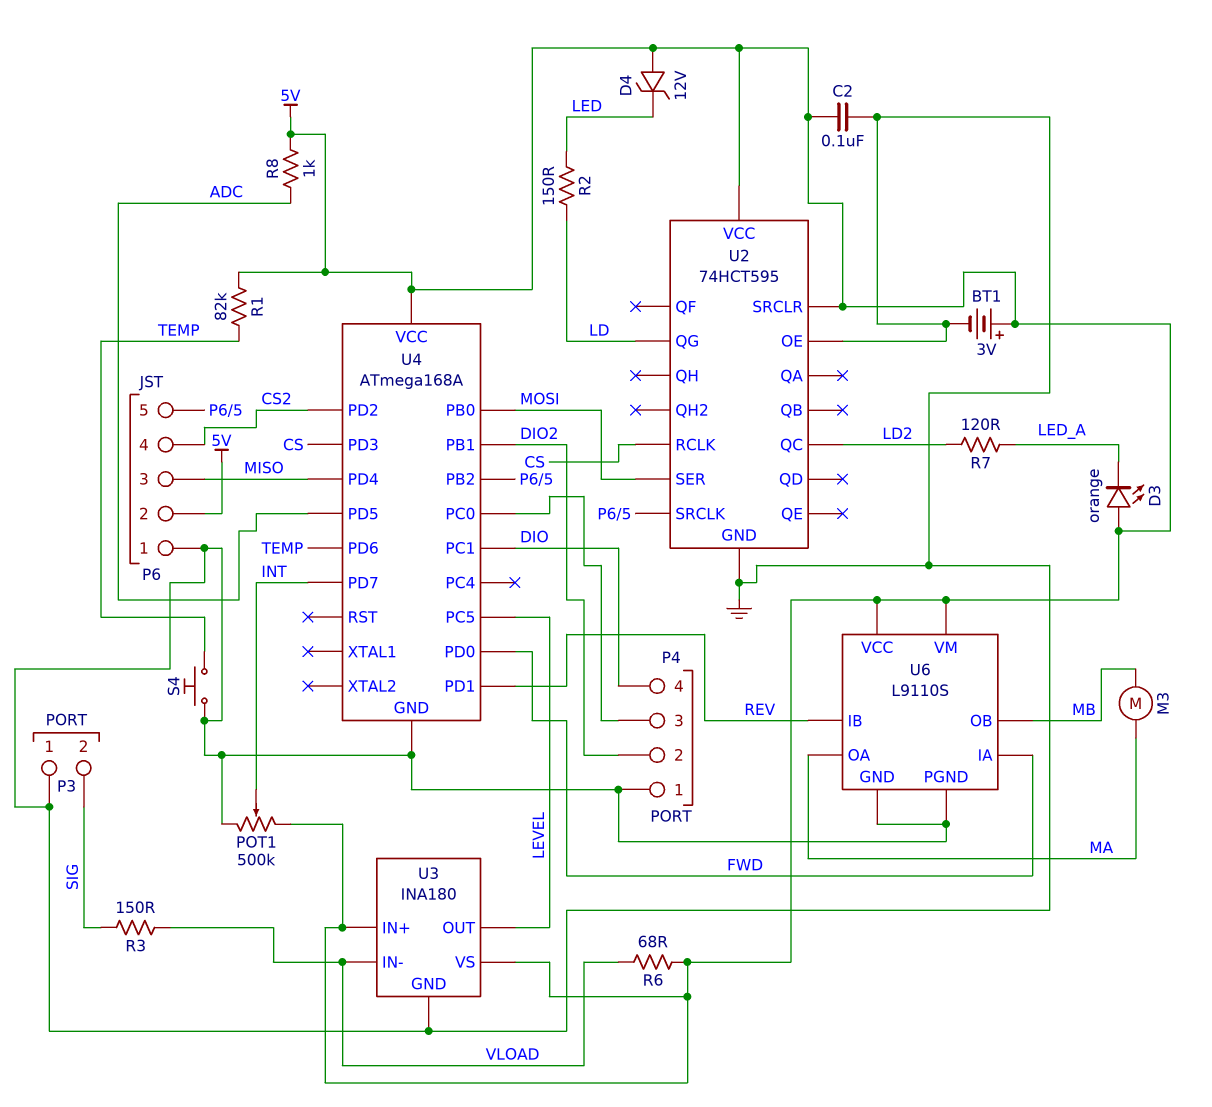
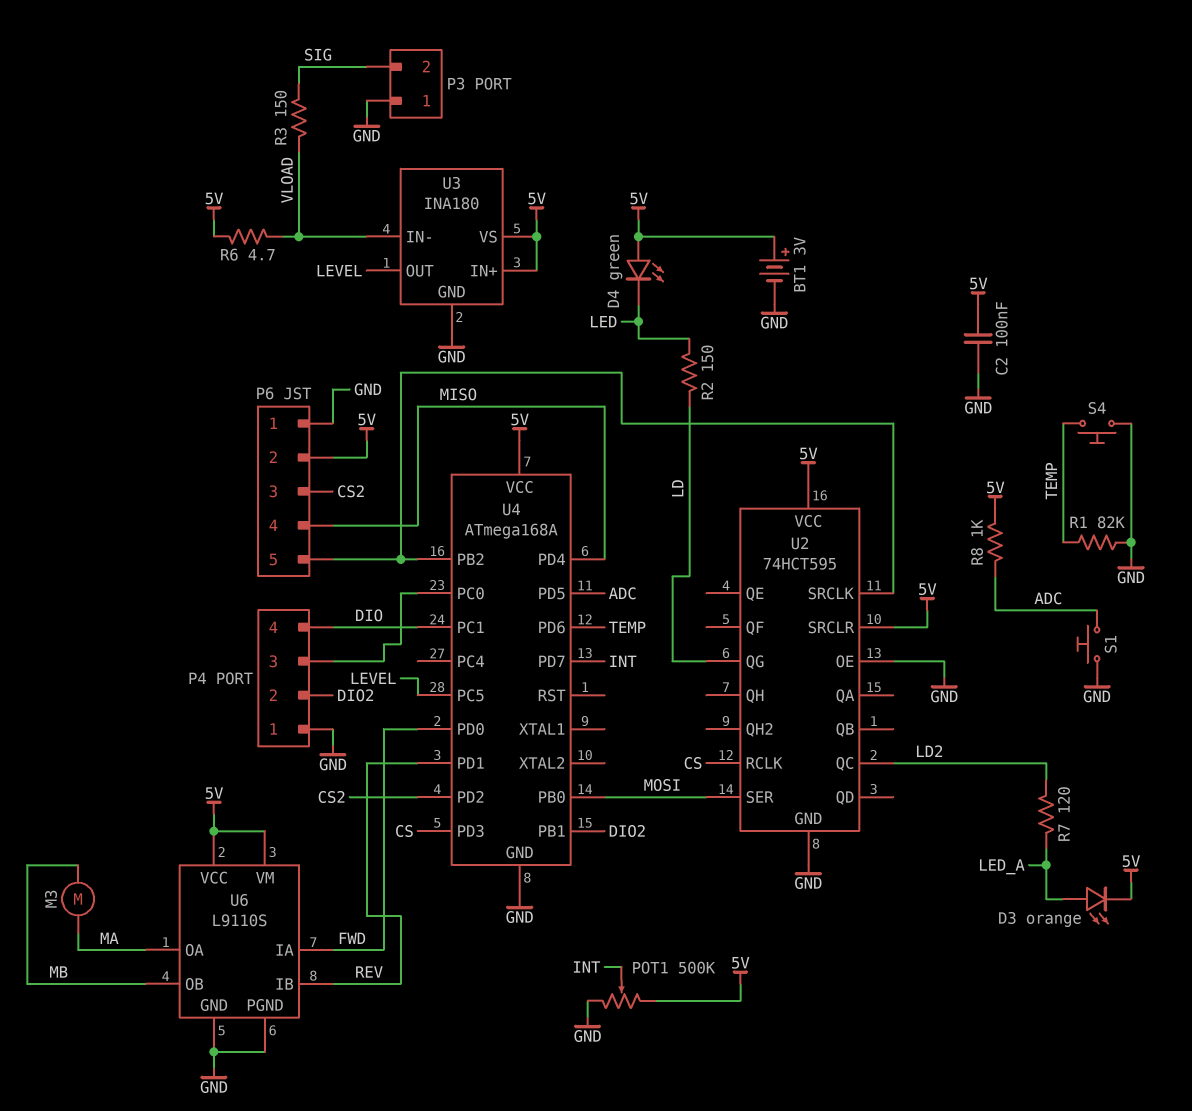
D3: LED orange (A 5V, K LED_A) -> LED orange (A LED_A, K 5V)
D4: zener 12V (A 5V, K LED) -> LED green (A 5V, K LED)
P6 pin 3: MISO -> CS2
P6 pin 4: CS2 -> MISO
R1: 82k (5V, TEMP) -> 82k (GND, TEMP)
R6: 68 (5V, VLOAD) -> 4.7 (5V, VLOAD)
S1: none -> button (ADC, GND)

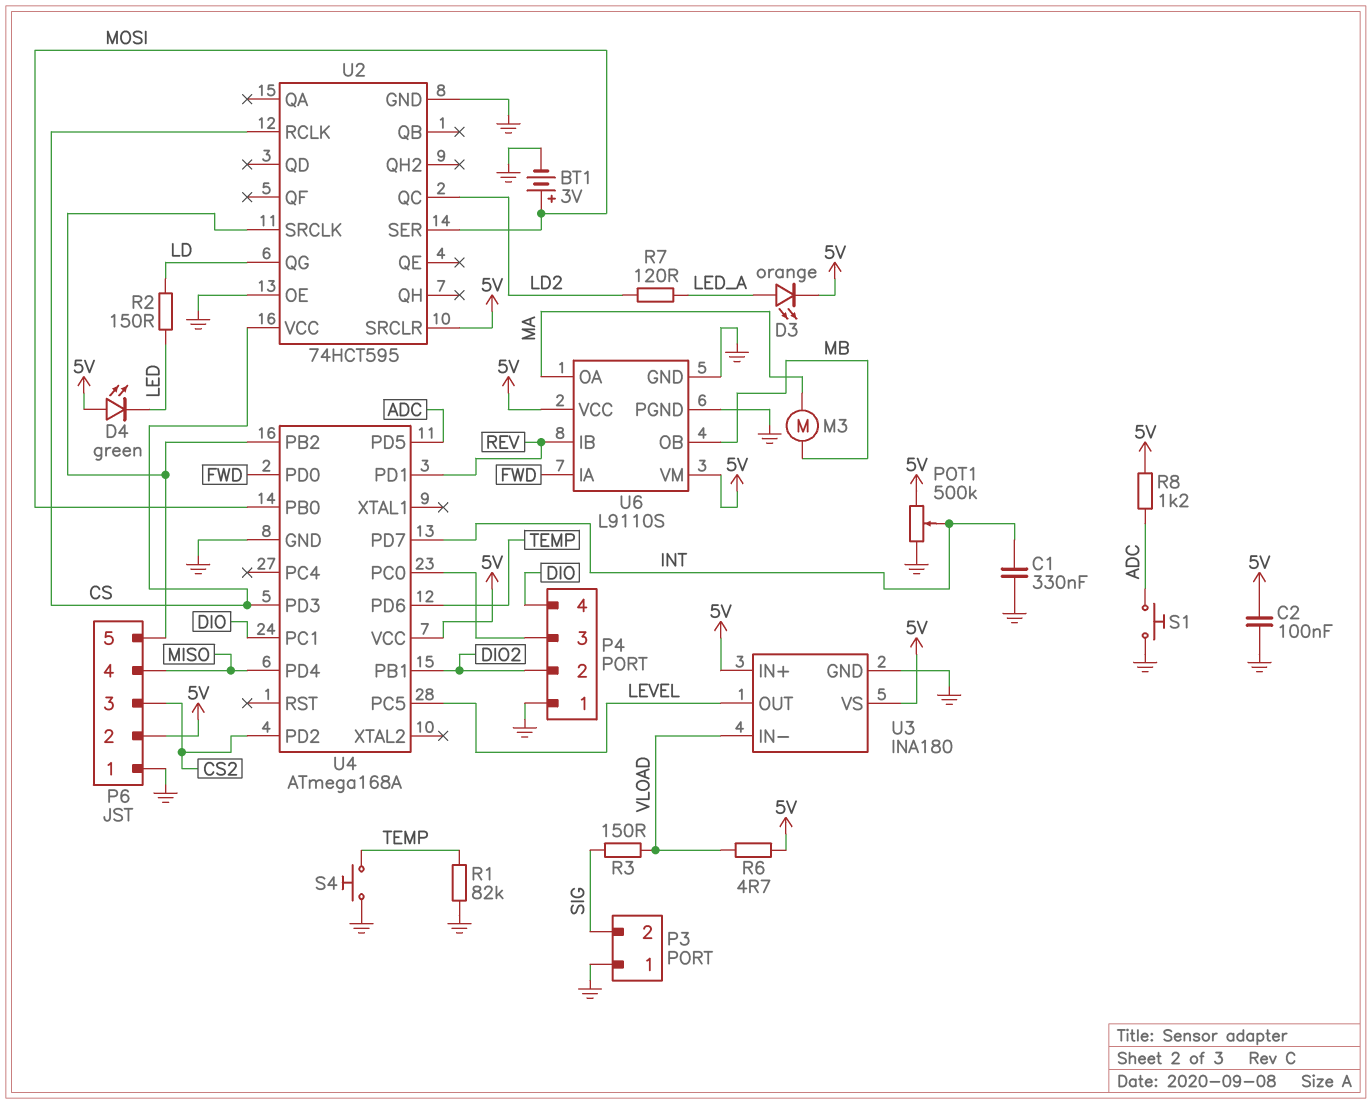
BT1: 3V (plus 5V, minus GND) -> 3V (plus MOSI, minus GND)
C1: none -> 330nF (GND, INT)
R8: 1k (5V, ADC) -> 1.2k (5V, ADC)
U2 pin VCC: 5V -> CS

